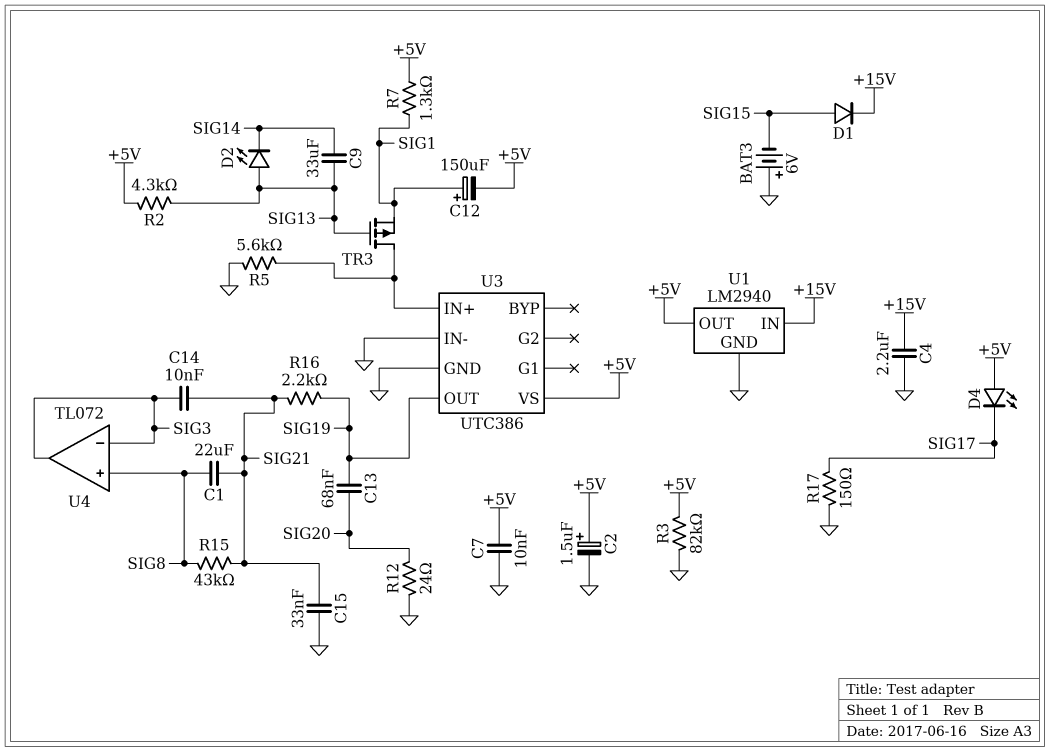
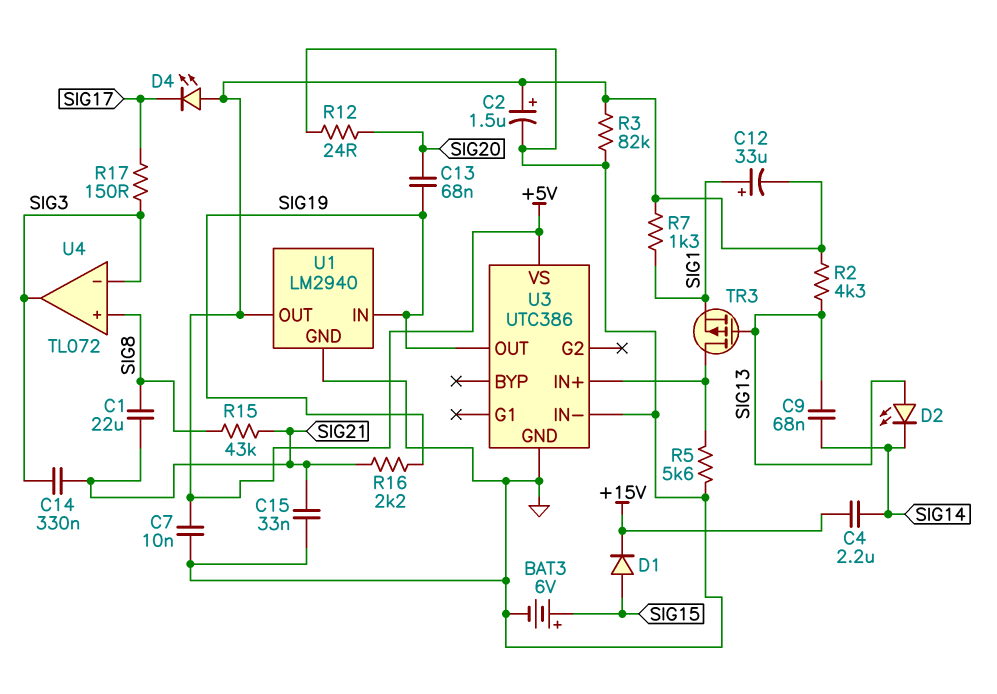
BAT3: 6V (plus GND, minus SIG15) -> 6V (plus SIG15, minus GND)
C4: 2.2uF (+15V, GND) -> 2.2uF (+15V, SIG14)
C9: 33uF (SIG13, SIG14) -> 68nF (SIG13, SIG14)
C12: 150uF (plus SIG1, minus +5V) -> 33uF (plus SIG1, minus +5V)
C14: 10nF (SIG3, SIG21) -> 330nF (SIG3, SIG21)
R17: 150 (GND, SIG17) -> 150 (SIG3, SIG17)
U1 pin IN: +15V -> SIG19

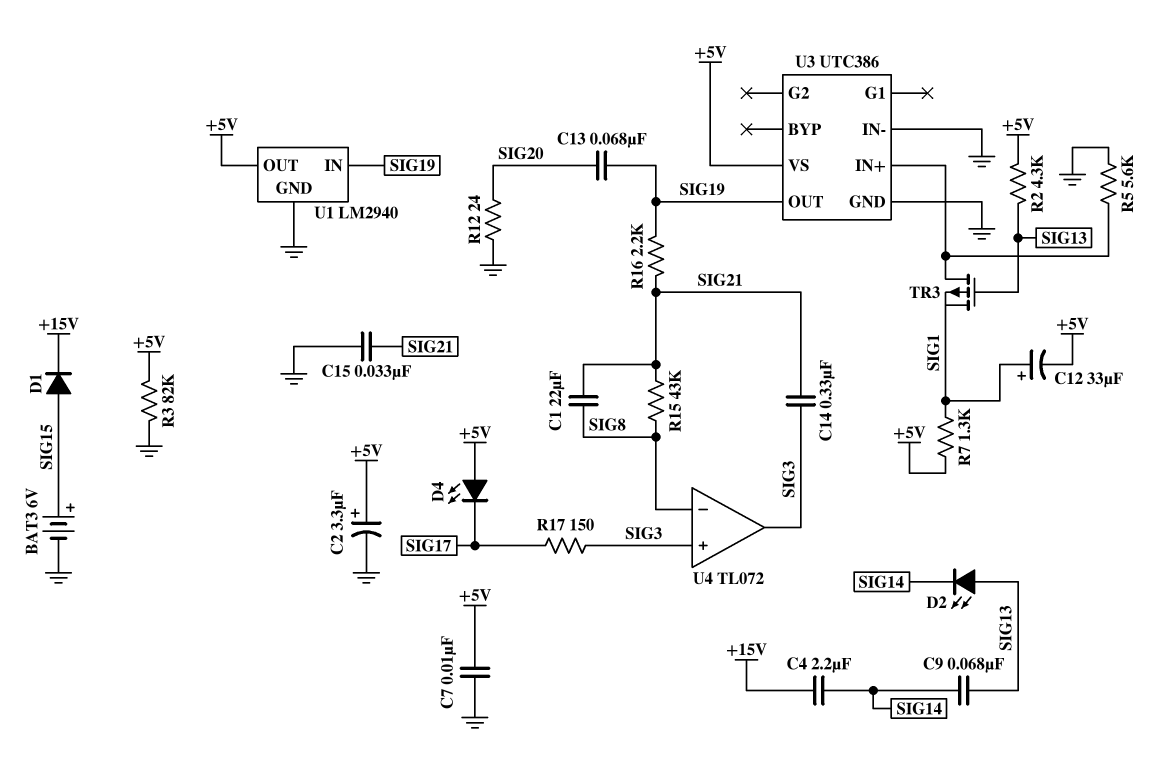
C2: 1.5uF (plus +5V, minus GND) -> 3.3uF (plus +5V, minus GND)
U4 pin in+: SIG8 -> SIG3
U4 pin in-: SIG3 -> SIG8

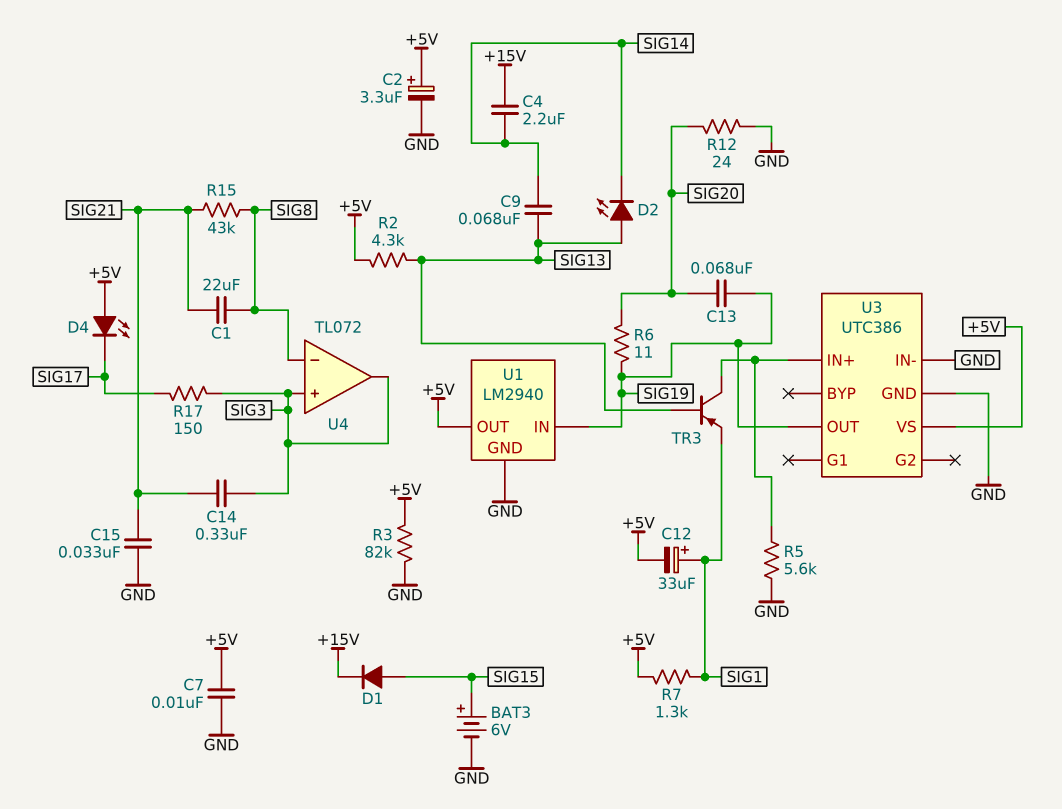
R6: none -> 11 (SIG19, SIG20)
R16: 2.2k (SIG19, SIG21) -> none
TR3: PMOS (G SIG13, D U3/IN+, S SIG1) -> PNP (B SIG13, C U3/IN+, E SIG1)

